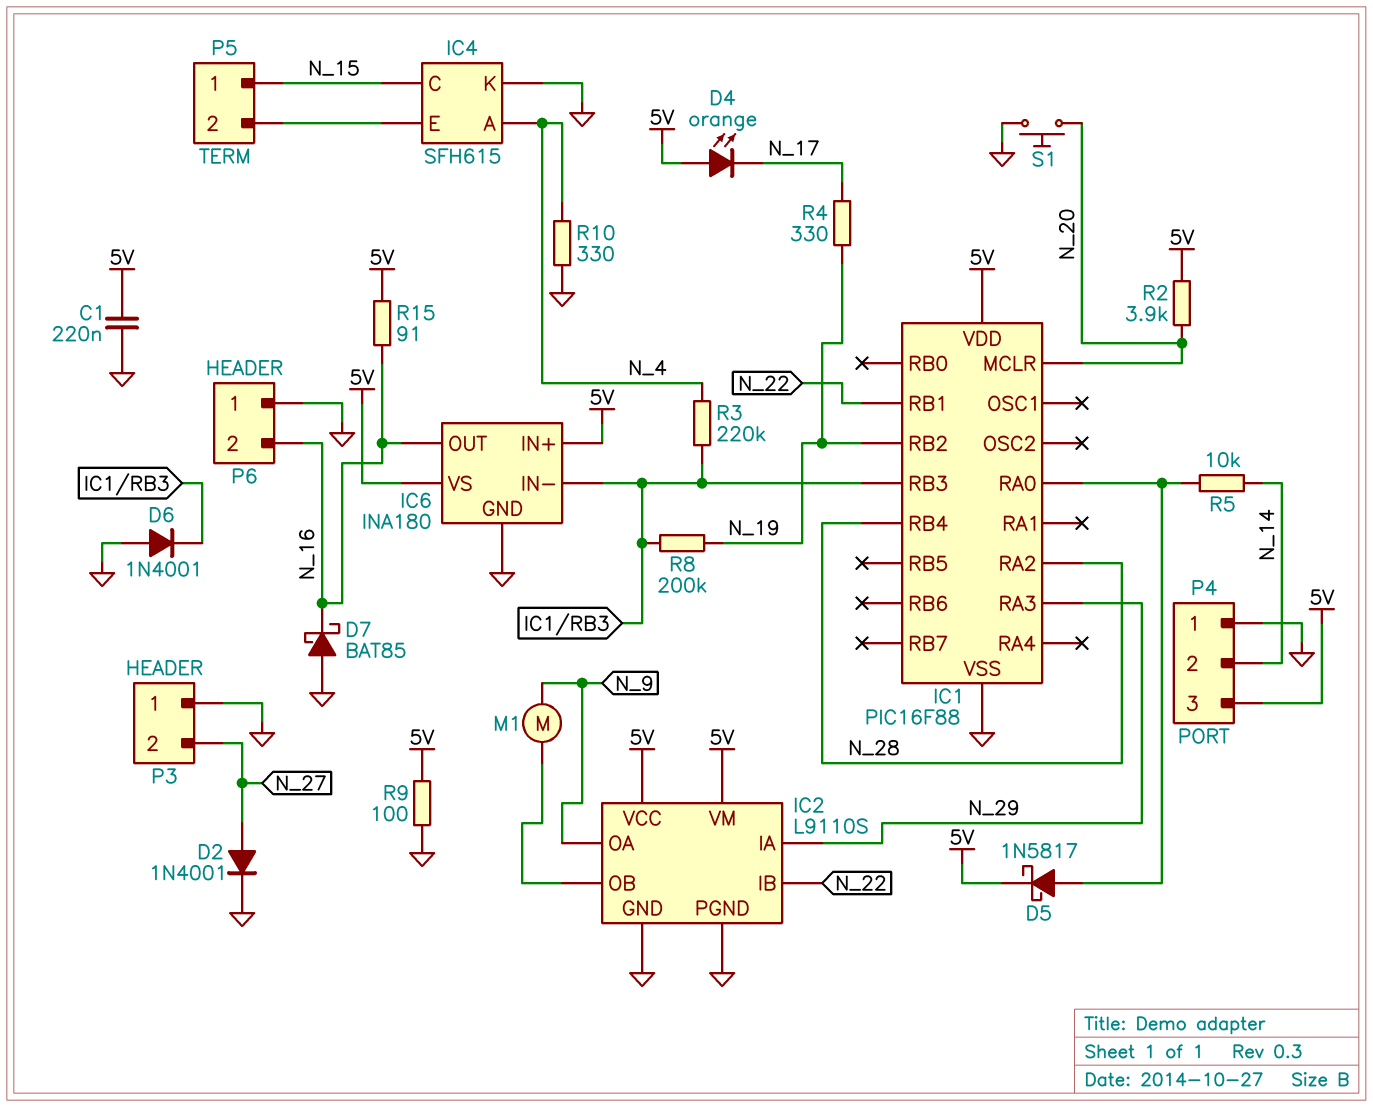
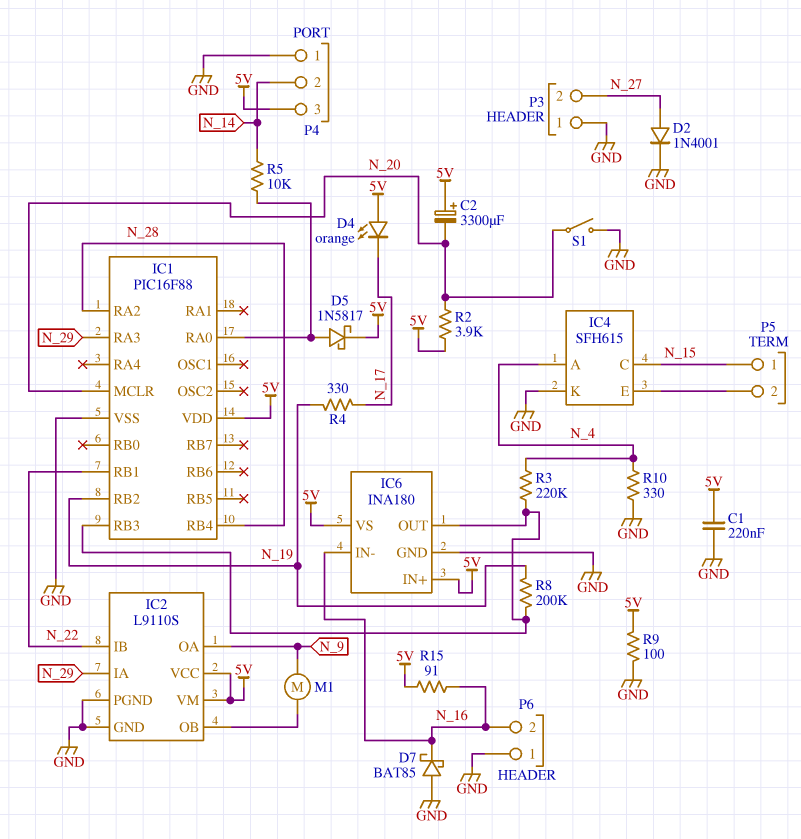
C2: none -> 3300uF (plus 5V, minus N_20)
D6: diode 1N4001 (A GND, K IC1/RB3) -> none
IC6 pin IN-: IC1/RB3 -> N_16
IC6 pin OUT: N_16 -> IC1/RB3
S1: button (GND, N_20) -> switch (GND, N_20)

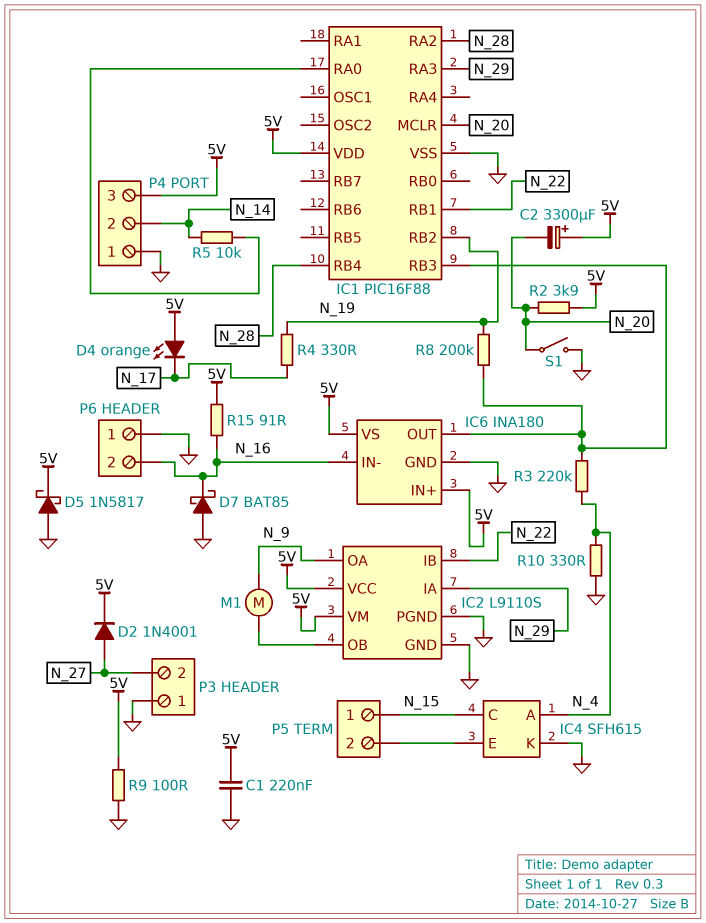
D2: diode 1N4001 (A N_27, K GND) -> diode 1N4001 (A N_27, K 5V)
D5: schottky 1N5817 (A IC1/RA0, K 5V) -> schottky 1N5817 (A GND, K 5V)

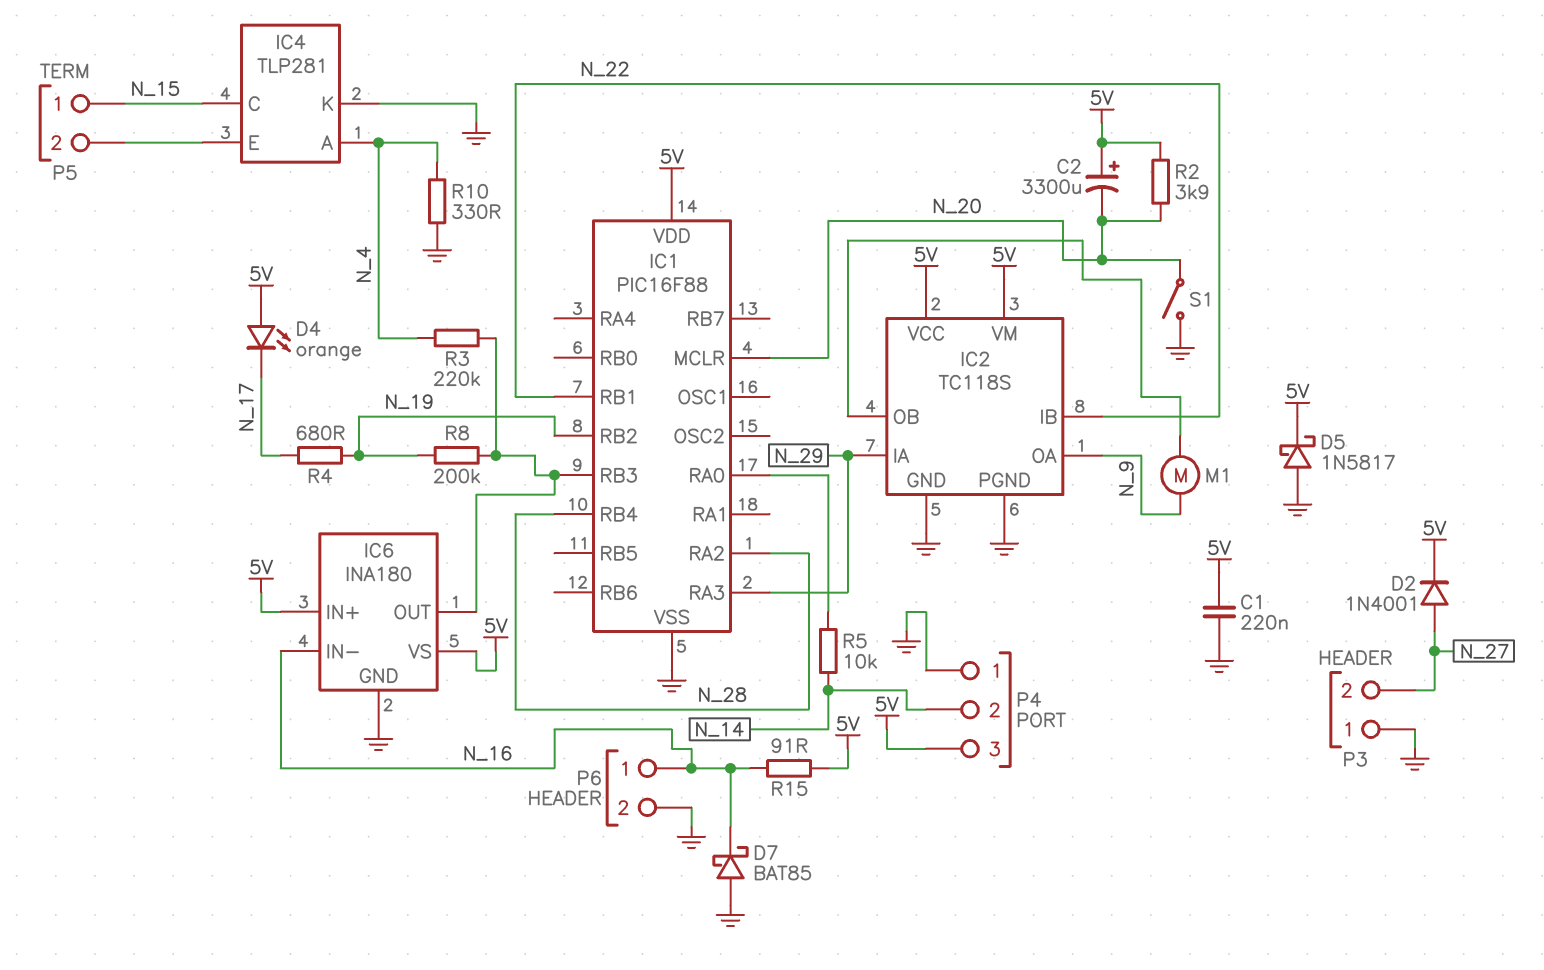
IC2: L9110S -> TC118S
IC4: SFH615 -> TLP281
P6 pin 1: GND -> N_16
P6 pin 2: N_16 -> GND
R4: 330 (N_17, N_19) -> 680 (N_17, N_19)
R9: 100 (5V, GND) -> none

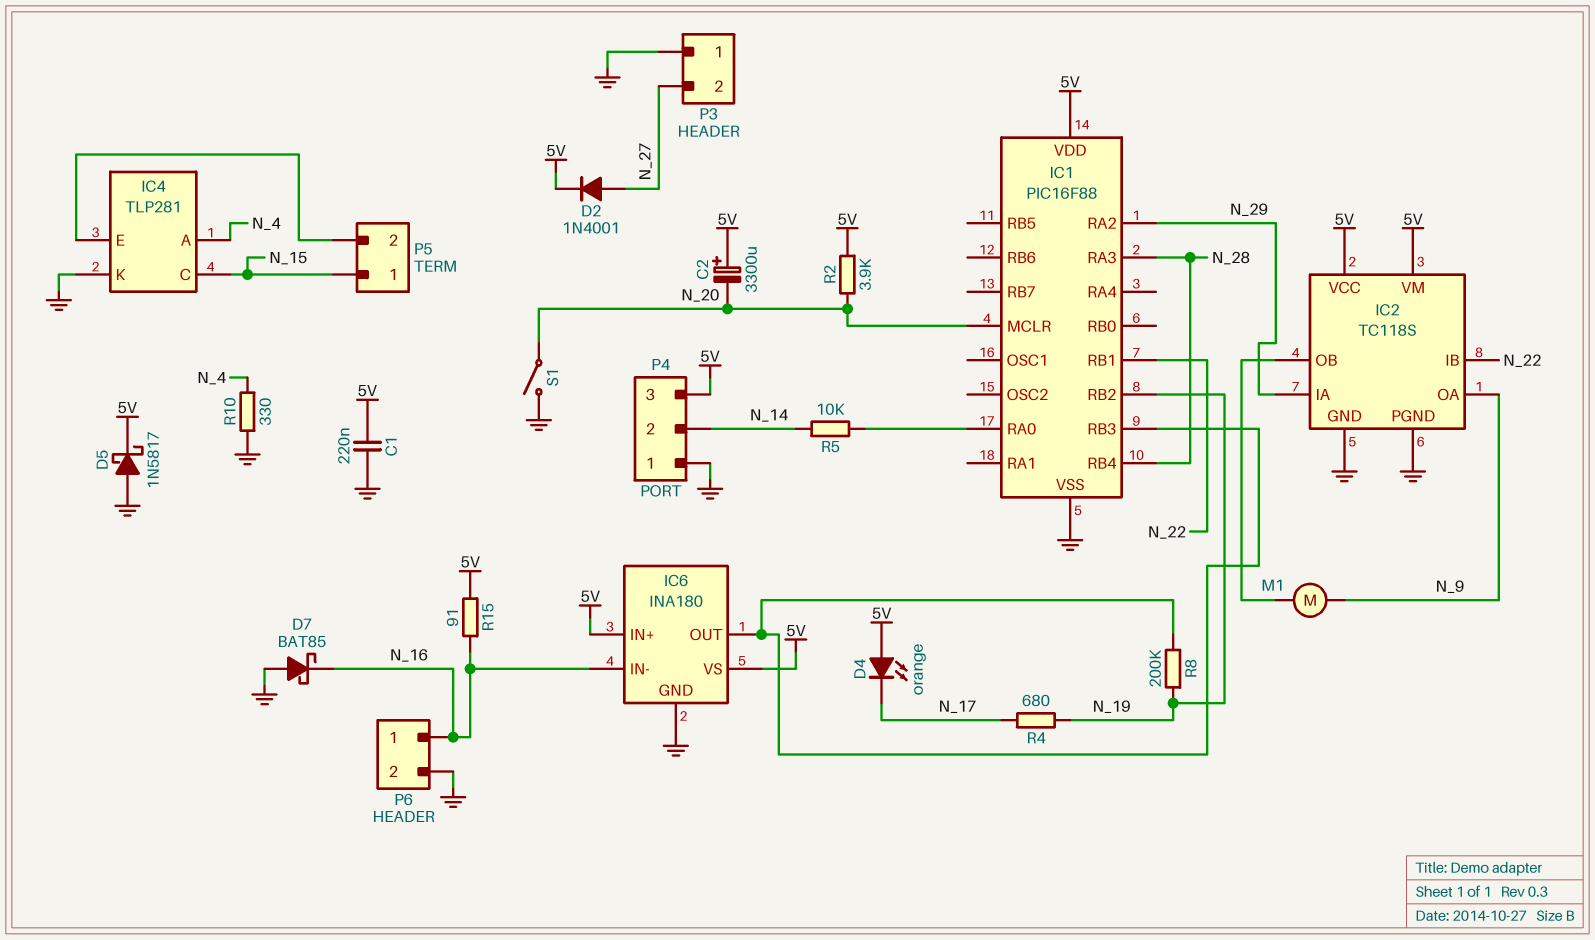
IC1 pin RA2: N_28 -> N_29
IC1 pin RA3: N_29 -> N_28
R3: 220k (IC1/RB3, N_4) -> none

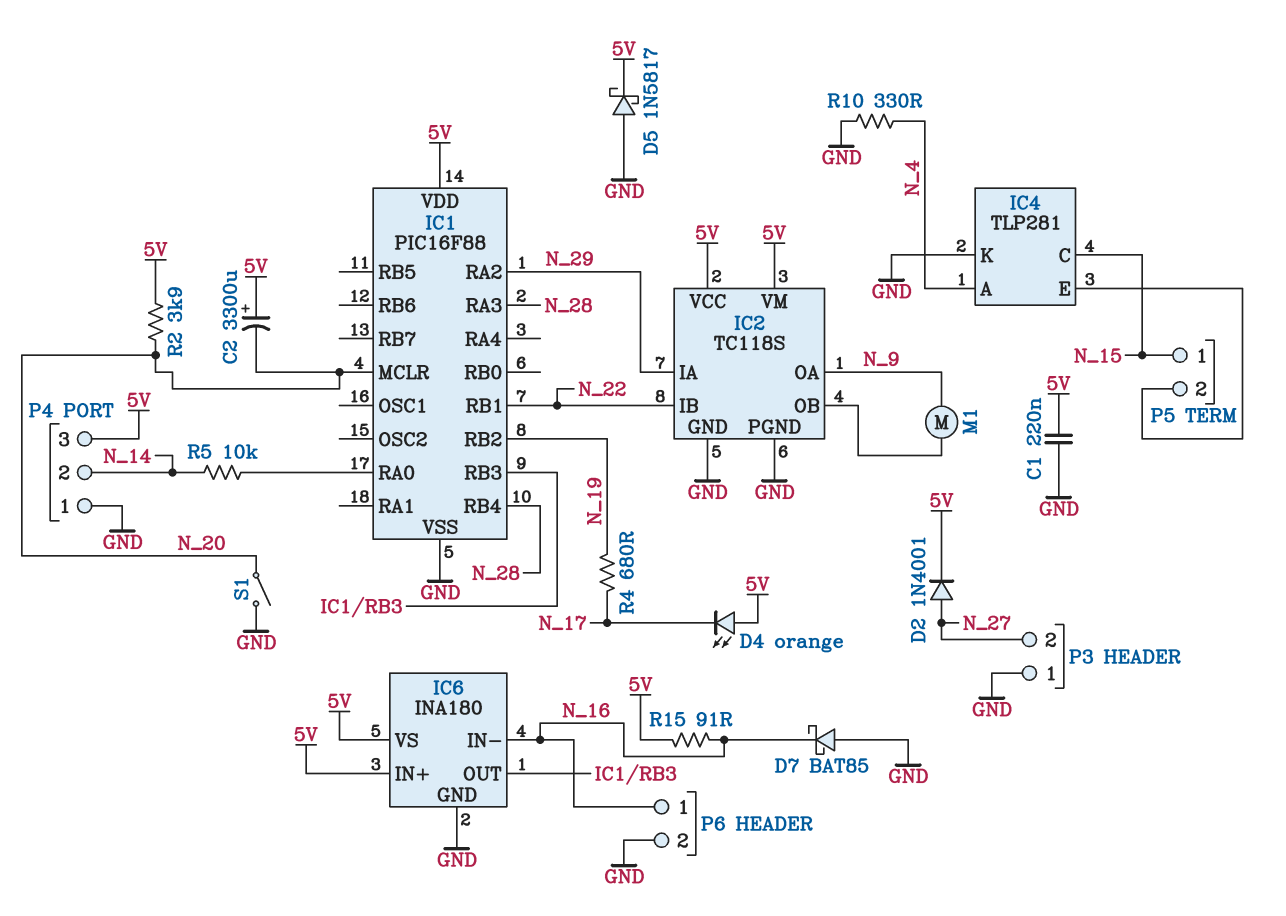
R8: 200k (IC1/RB3, N_19) -> none

